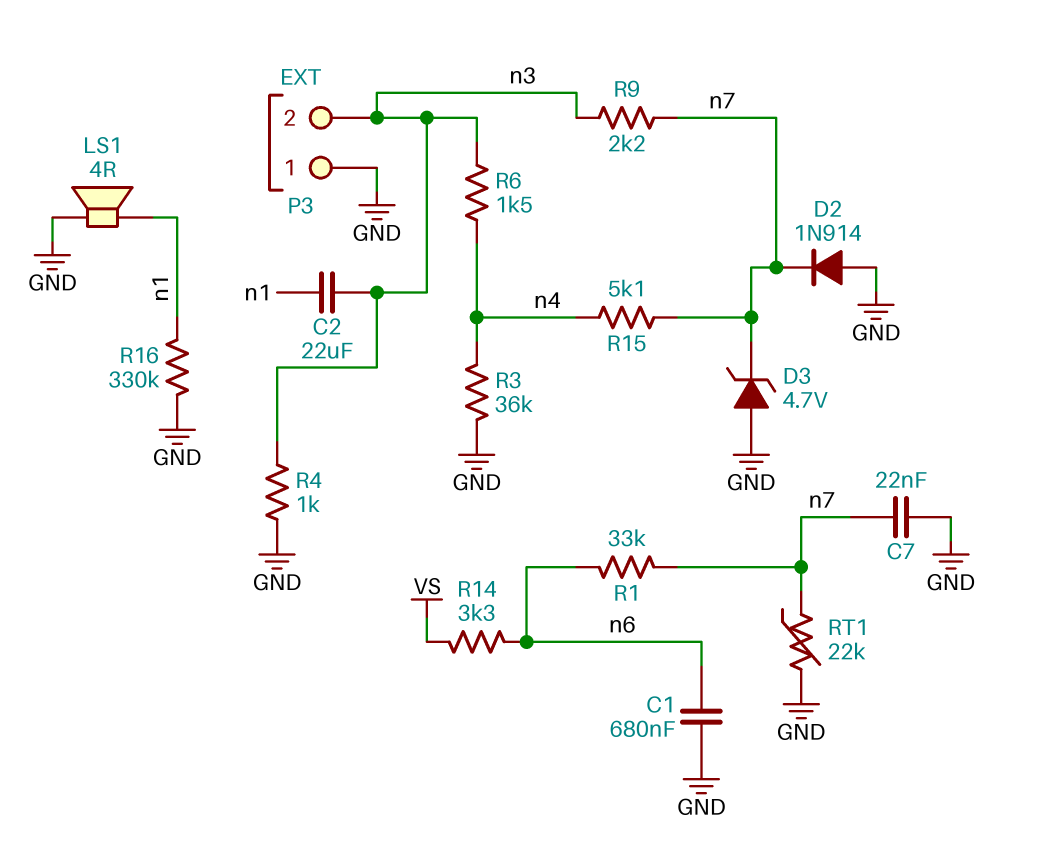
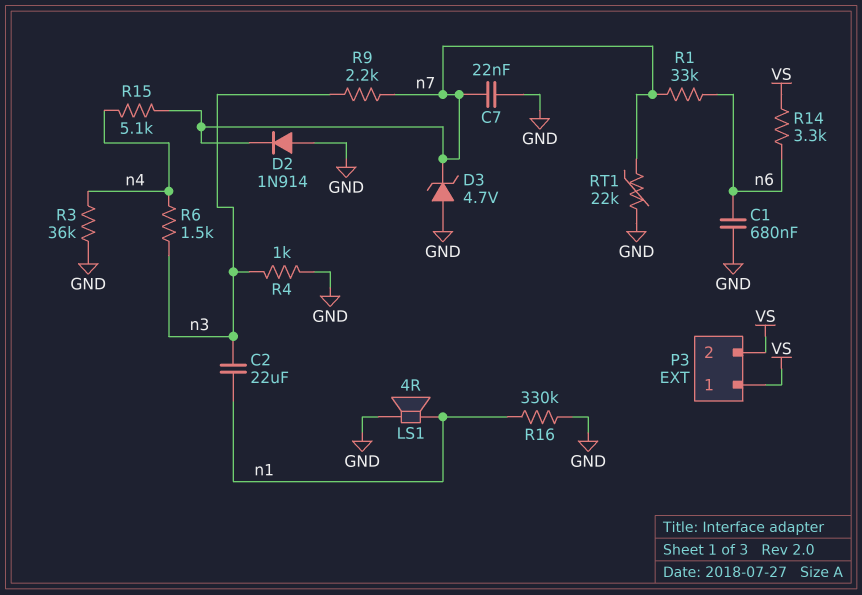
P3 pin 1: GND -> VS
P3 pin 2: n3 -> VS

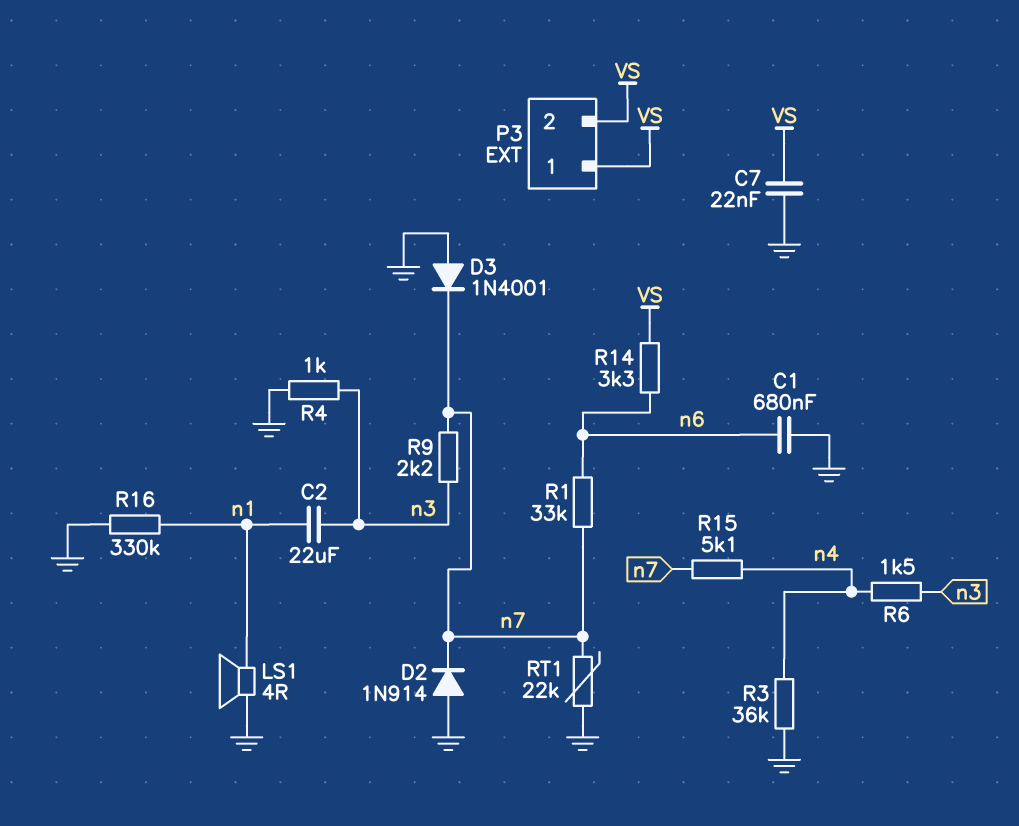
C7: 22nF (GND, n7) -> 22nF (GND, VS)
D3: zener 4.7V (A GND, K n7) -> diode 1N4001 (A GND, K n7)

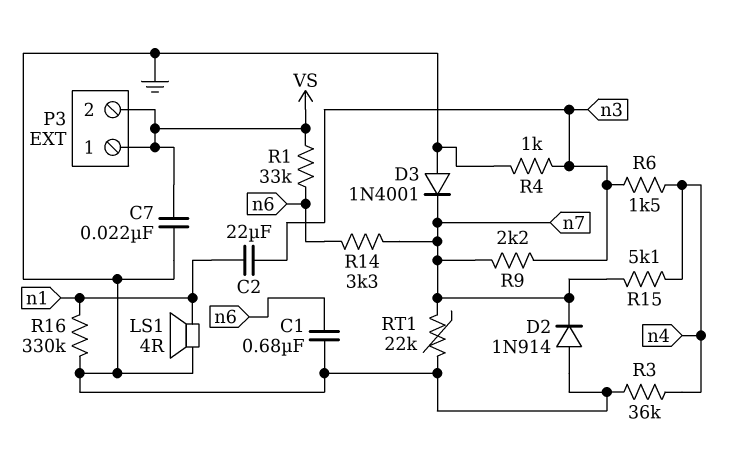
R1: 33k (n6, n7) -> 33k (VS, n6)
R14: 3.3k (VS, n6) -> 3.3k (n6, n7)

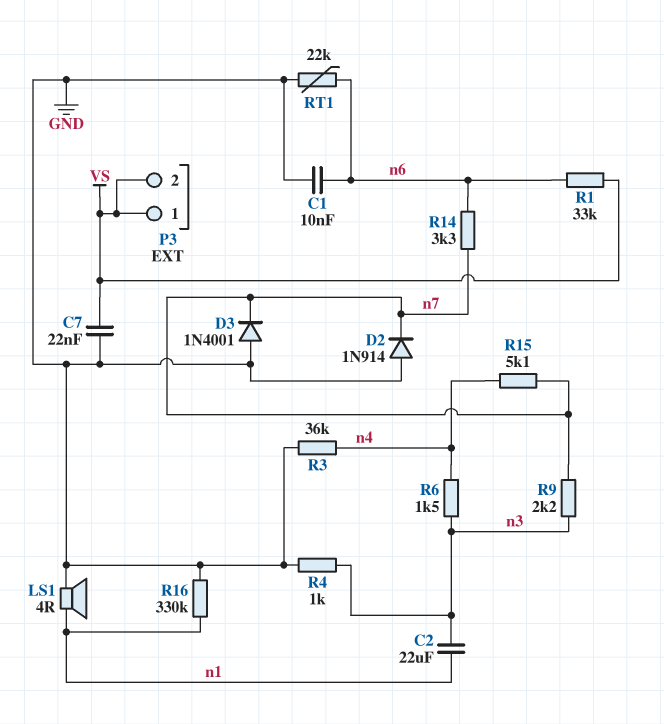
C1: 680nF (GND, n6) -> 10nF (GND, n6)
RT1: 22k (GND, n7) -> 22k (GND, n6)

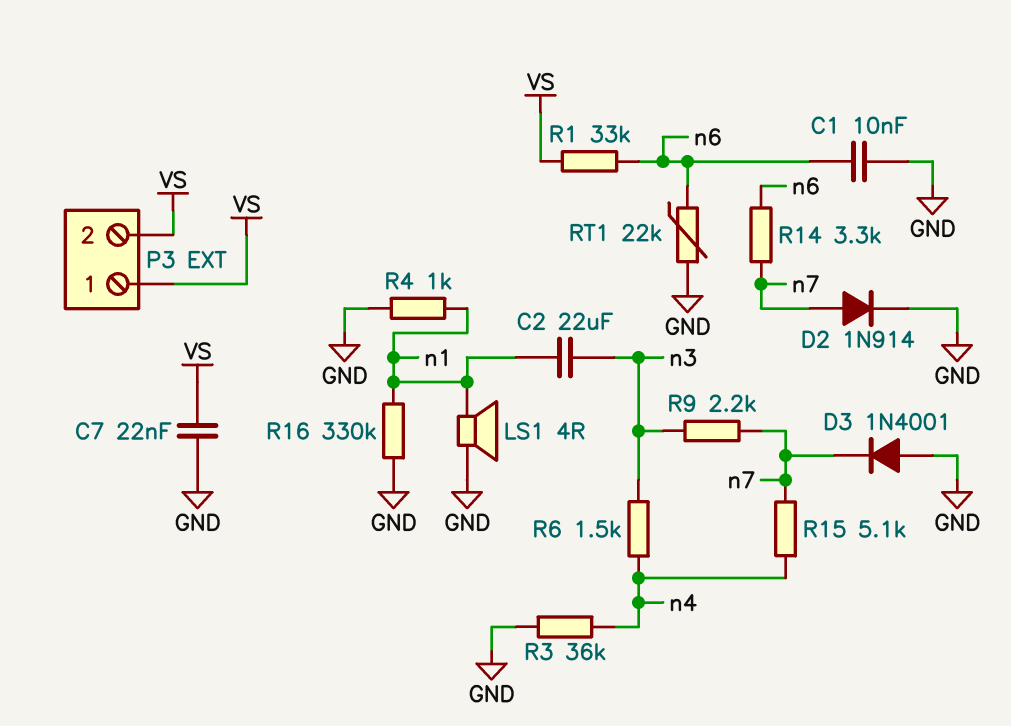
D2: diode 1N914 (A GND, K n7) -> diode 1N914 (A n7, K GND)
R4: 1k (GND, n3) -> 1k (GND, n1)

